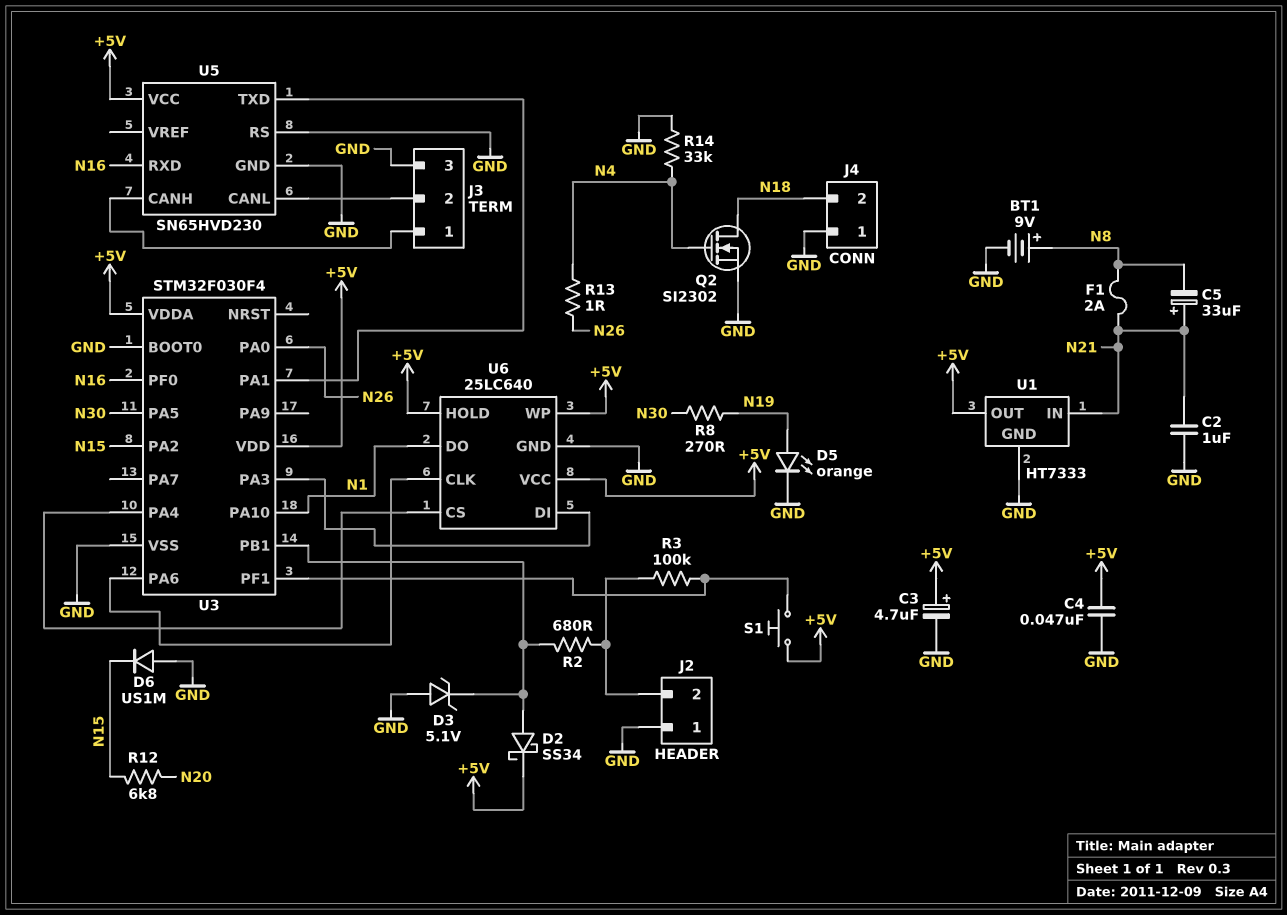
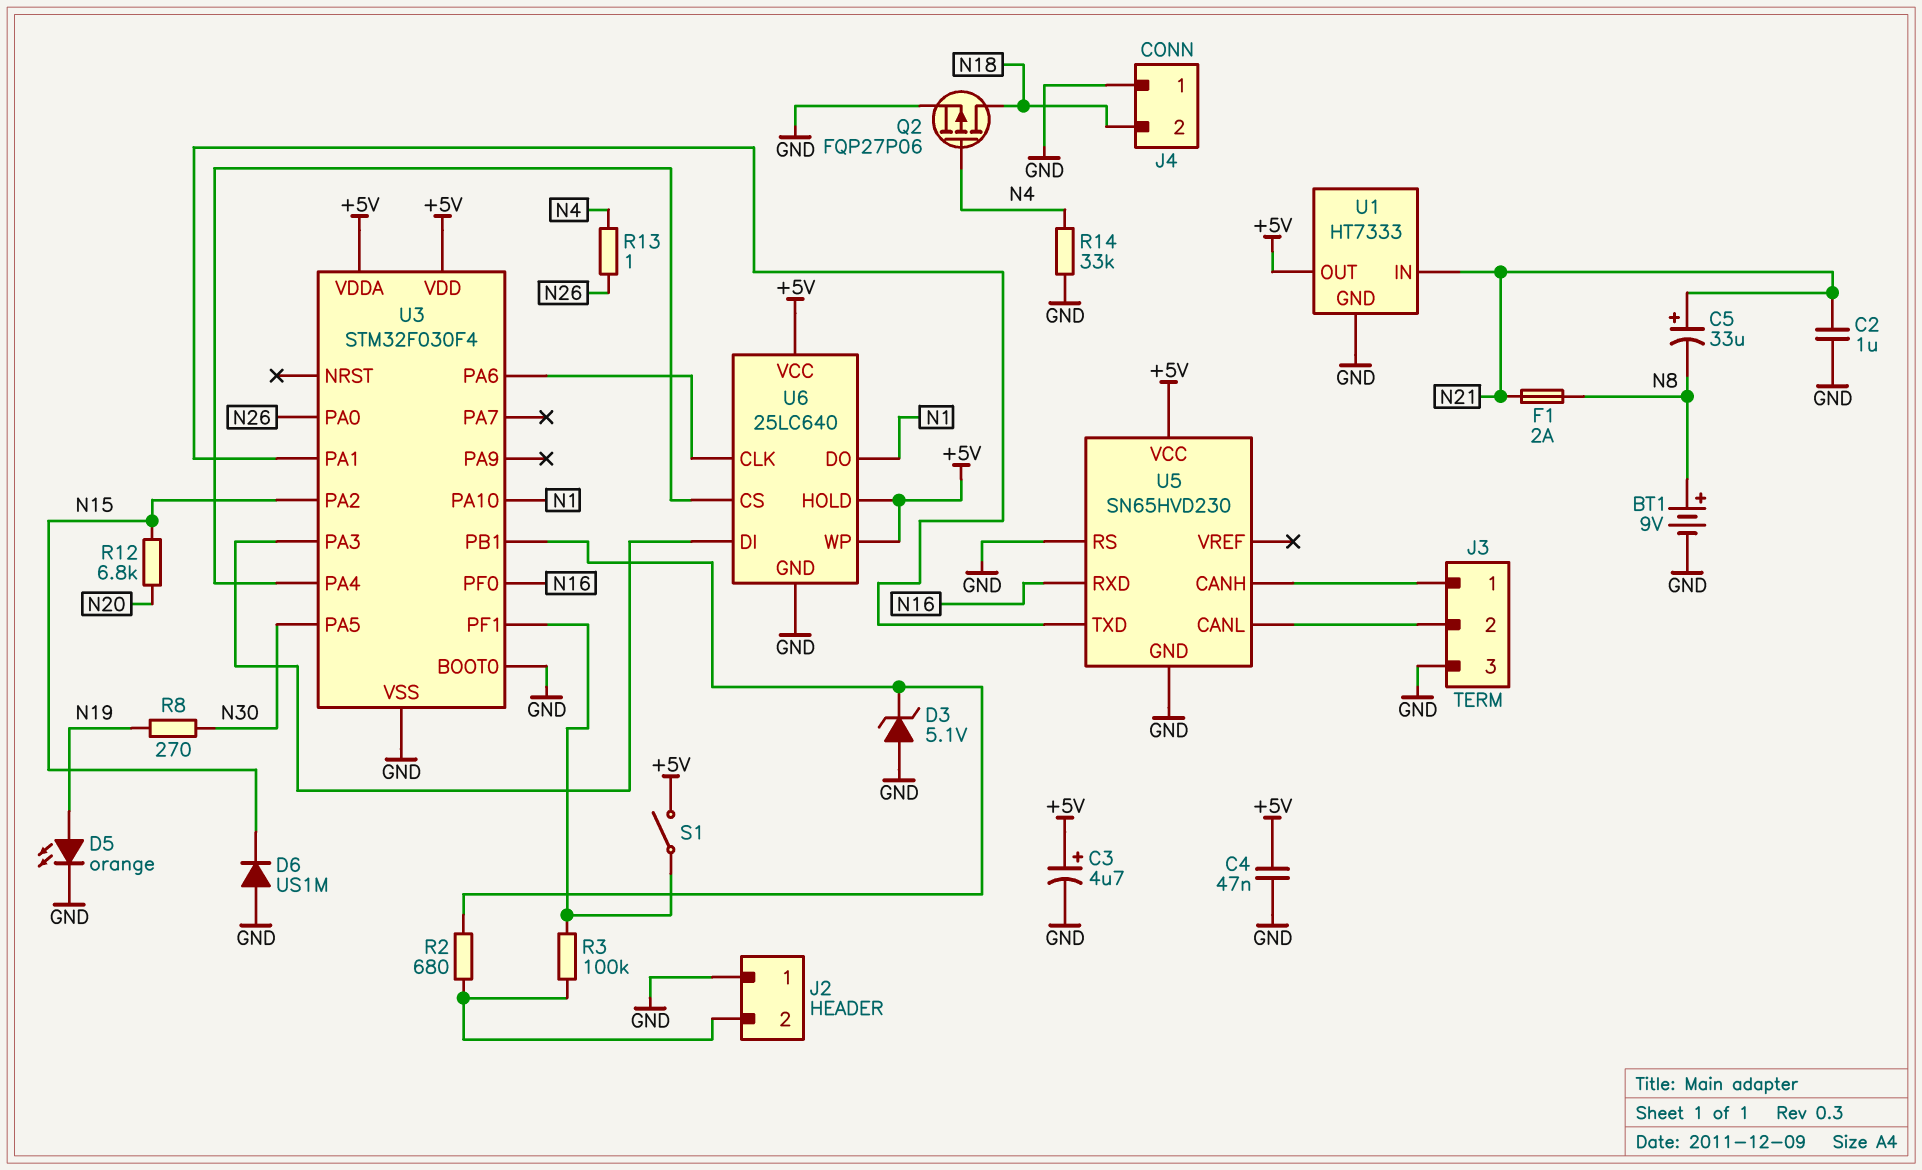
D2: schottky SS34 (A U3/PB1, K +5V) -> none
Q2: NMOS SI2302 (G N4, D N18, S GND) -> PMOS FQP27P06 (G N4, D N18, S GND)
S1: button (+5V, U3/PF1) -> switch (+5V, U3/PF1)

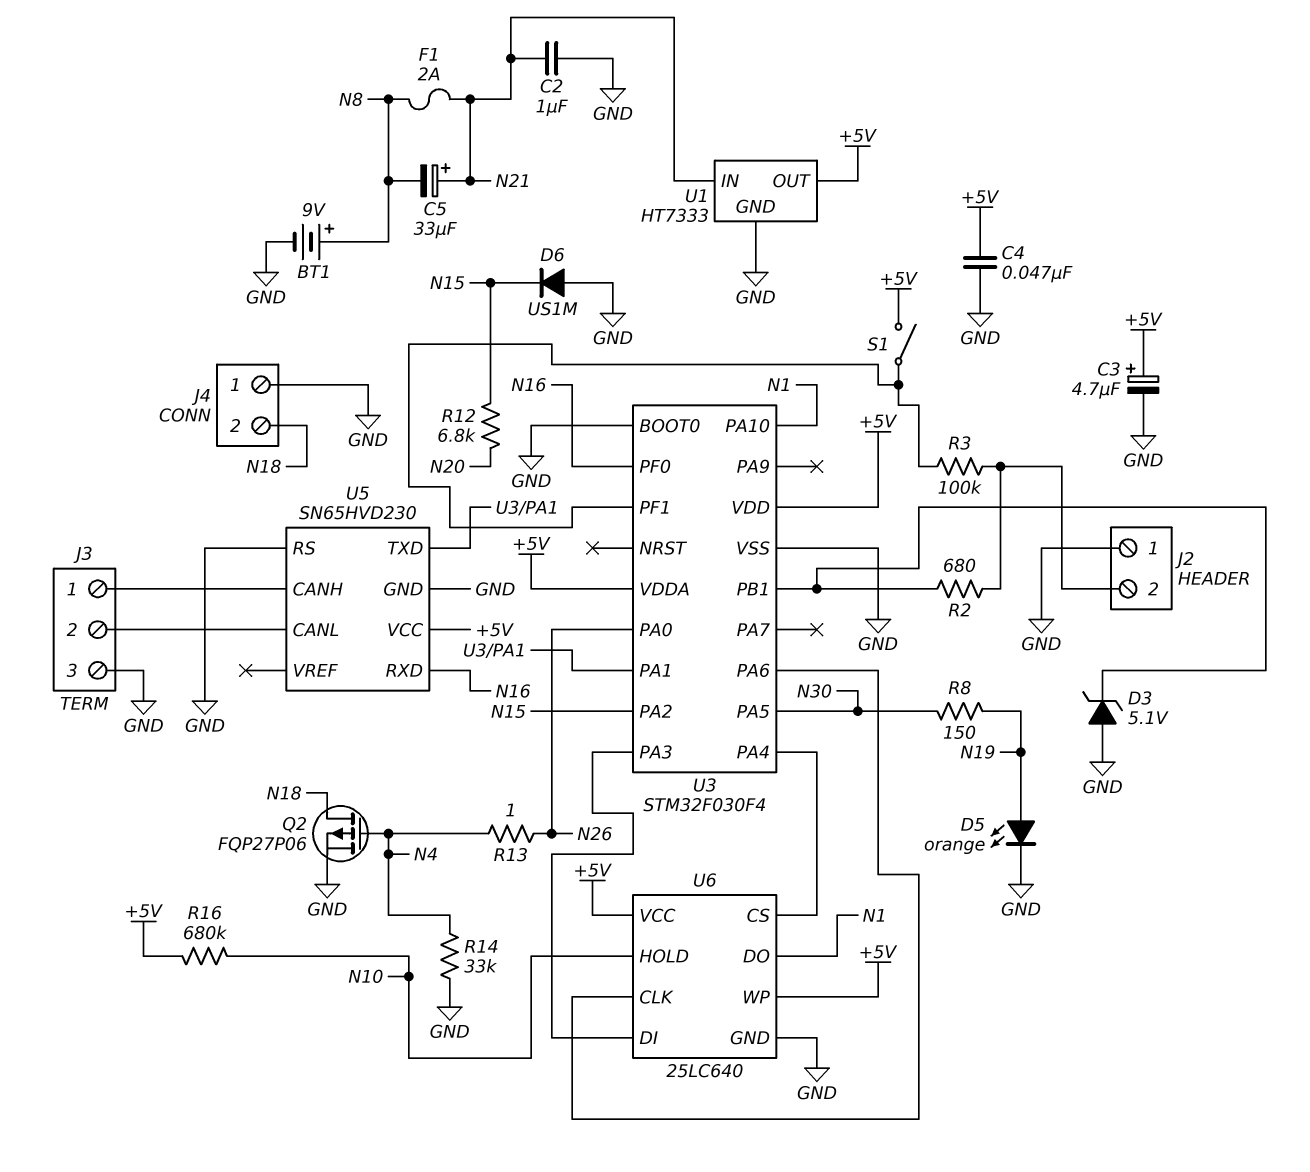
R8: 270 (N19, N30) -> 150 (N19, N30)
R16: none -> 680k (+5V, N10)
U6 pin HOLD: +5V -> N10

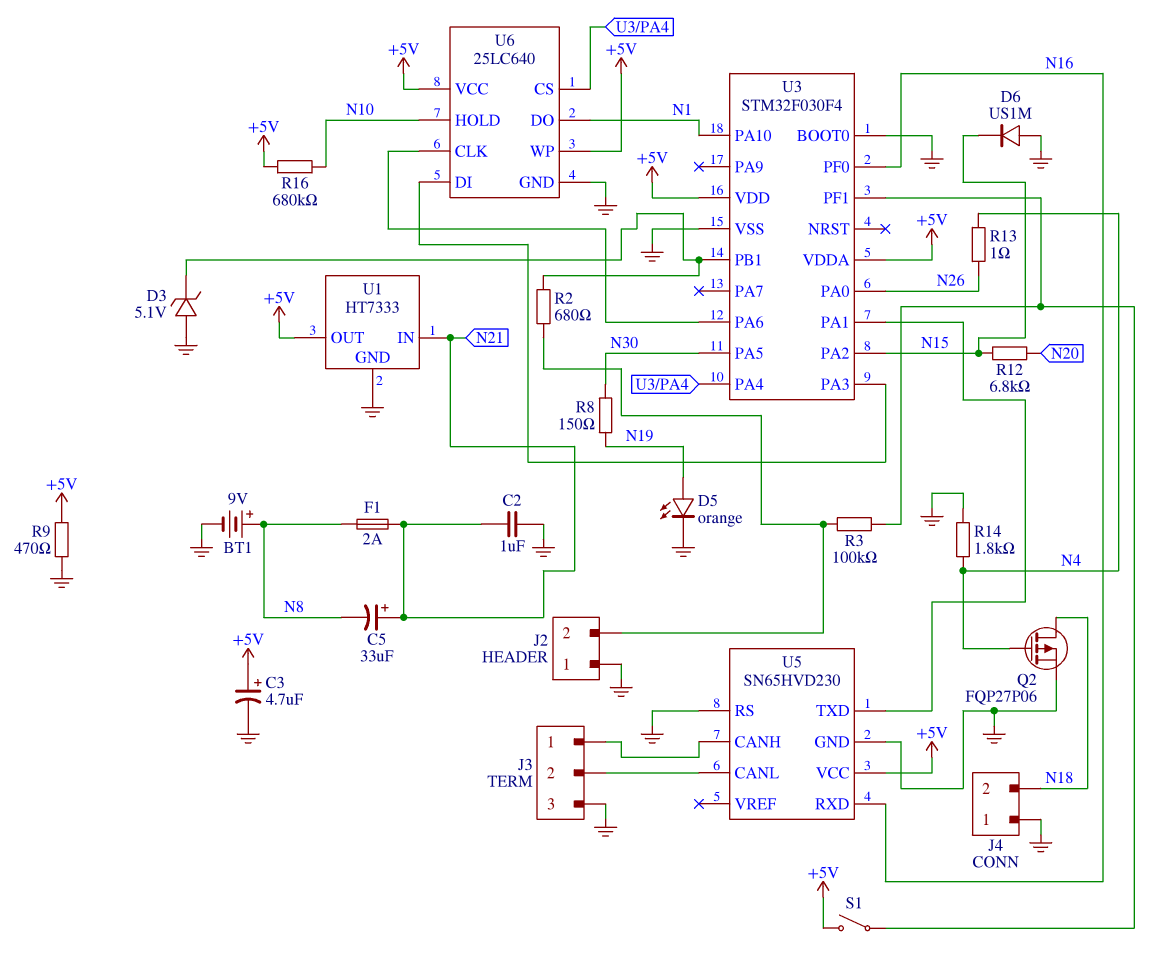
C4: 47nF (+5V, GND) -> none
R9: none -> 470 (+5V, GND)
R14: 33k (GND, N4) -> 1.8k (GND, N4)

